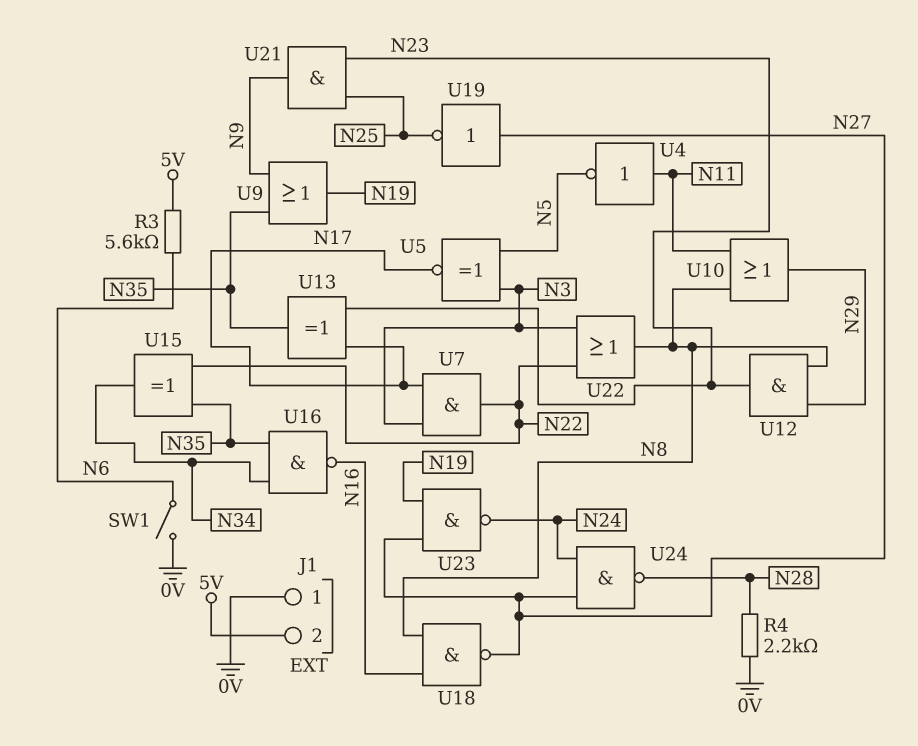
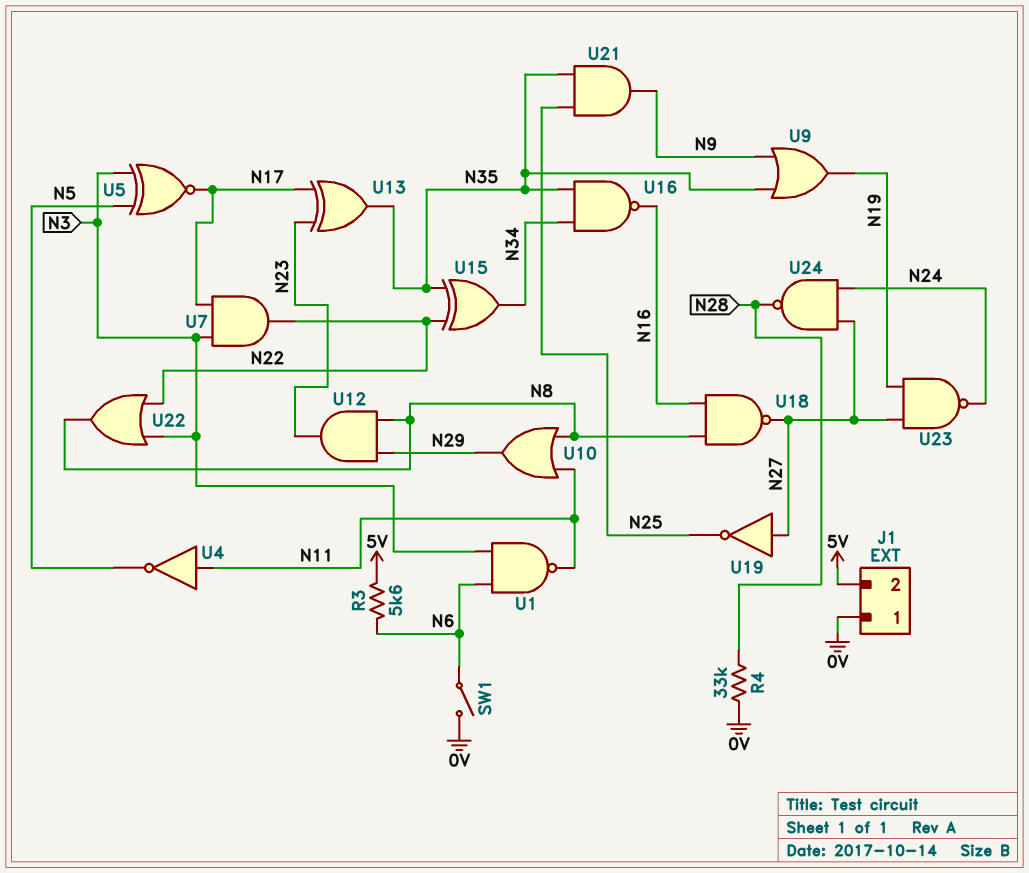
R4: 2.2k (0V, N28) -> 33k (0V, N28)
U1: none -> NAND (in N3, in N6, out N11)
U21: AND (in N23, in N25, out N9) -> AND (in N25, in N35, out N9)

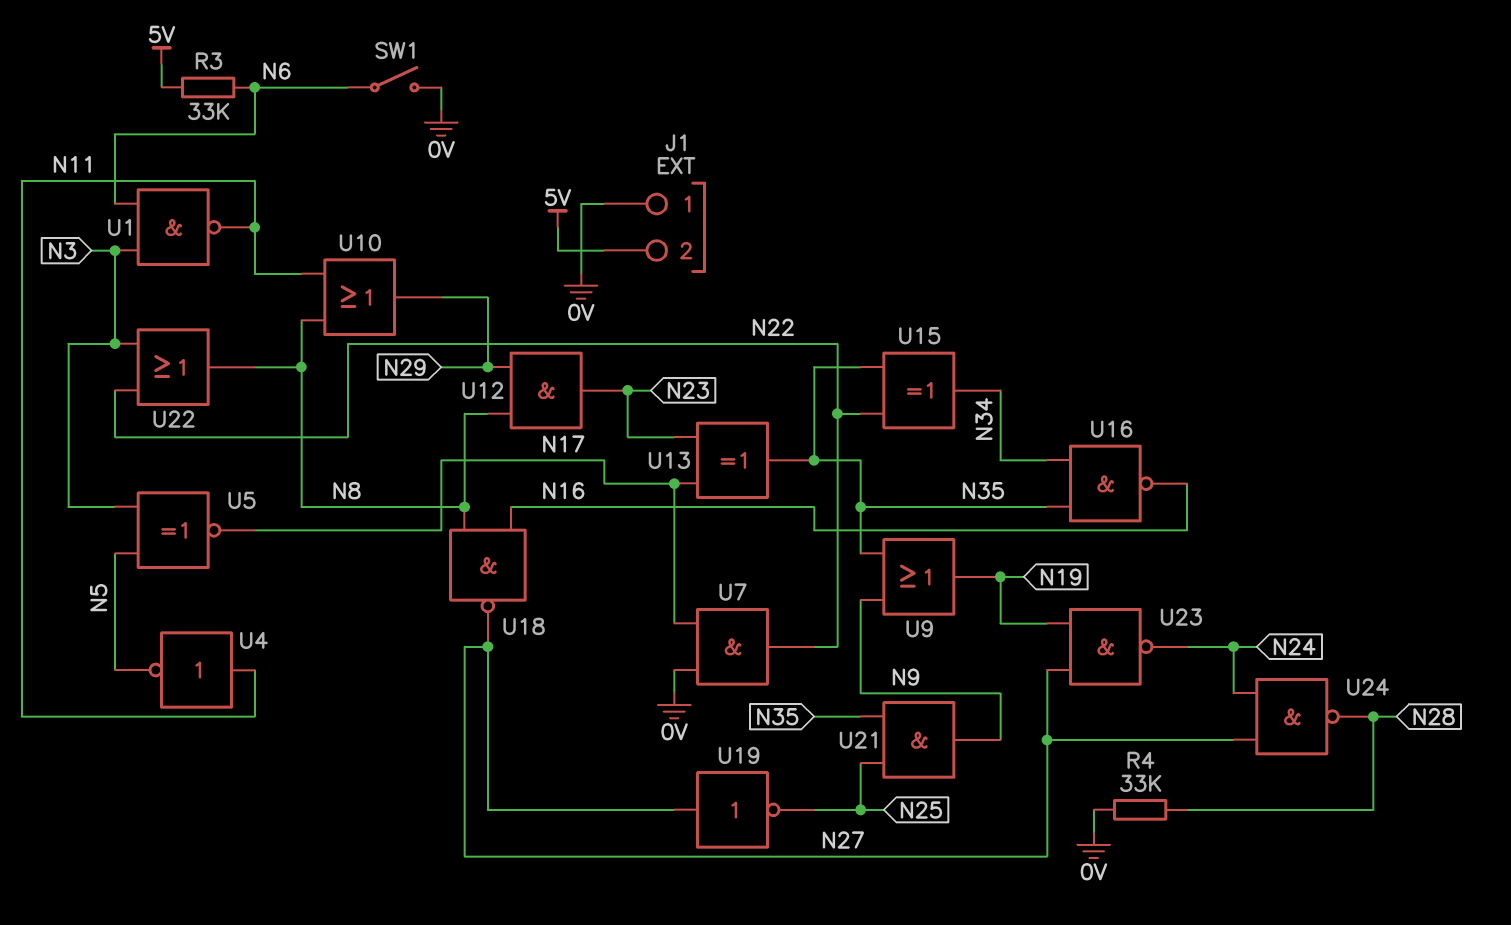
R3: 5.6k (5V, N6) -> 33k (5V, N6)
U7: AND (in N3, in N17, out N22) -> AND (in 0V, in N17, out N22)

